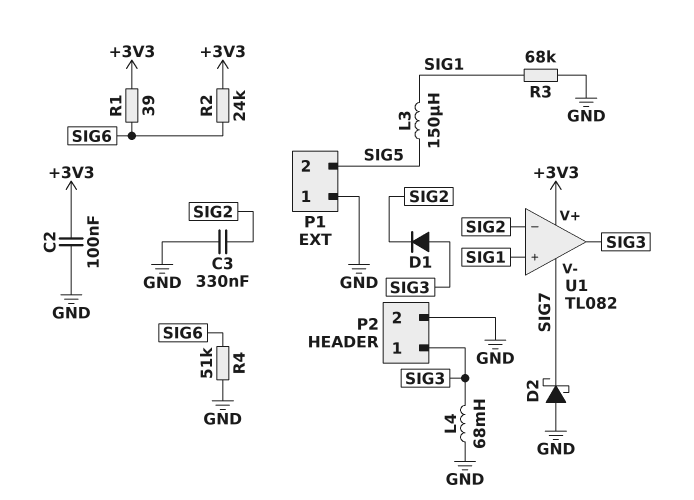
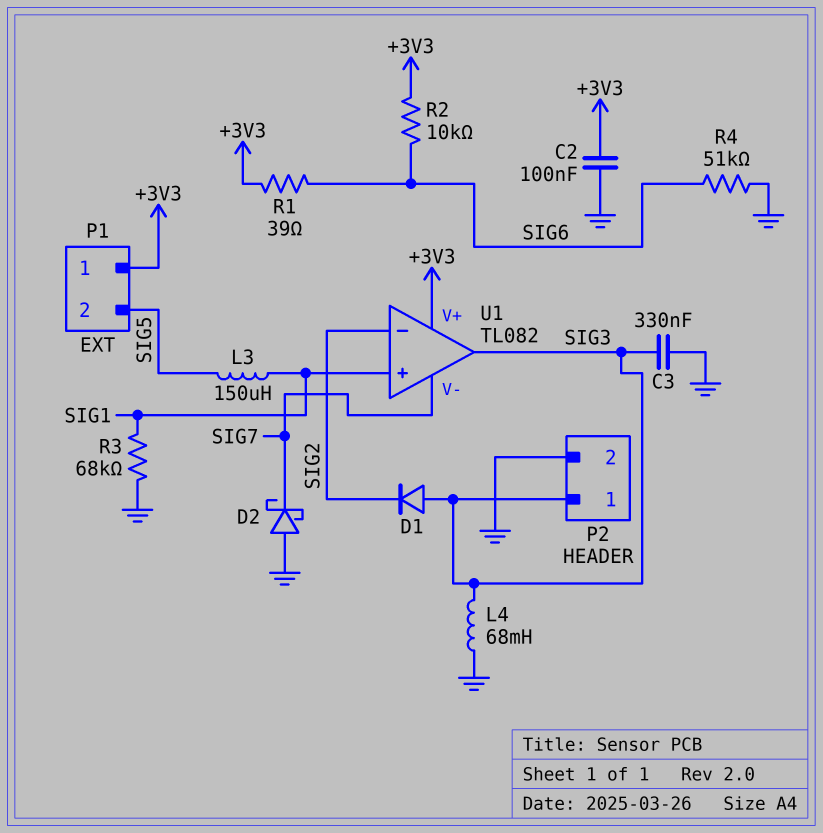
C3: 330nF (GND, SIG2) -> 330nF (GND, SIG3)
P1 pin 1: GND -> +3V3
R2: 24k (+3V3, SIG6) -> 10k (+3V3, SIG6)

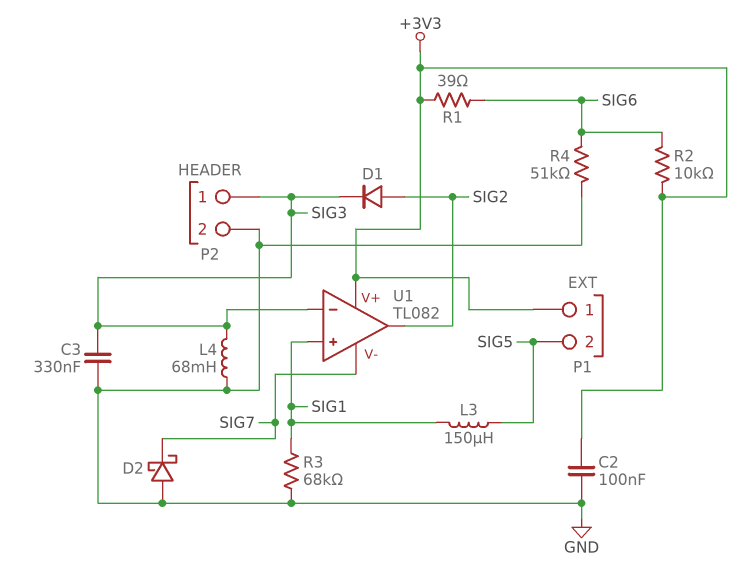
D1: diode (A SIG3, K SIG2) -> diode (A SIG2, K SIG3)
U1 pin in-: SIG2 -> SIG3
U1 pin out: SIG3 -> SIG2

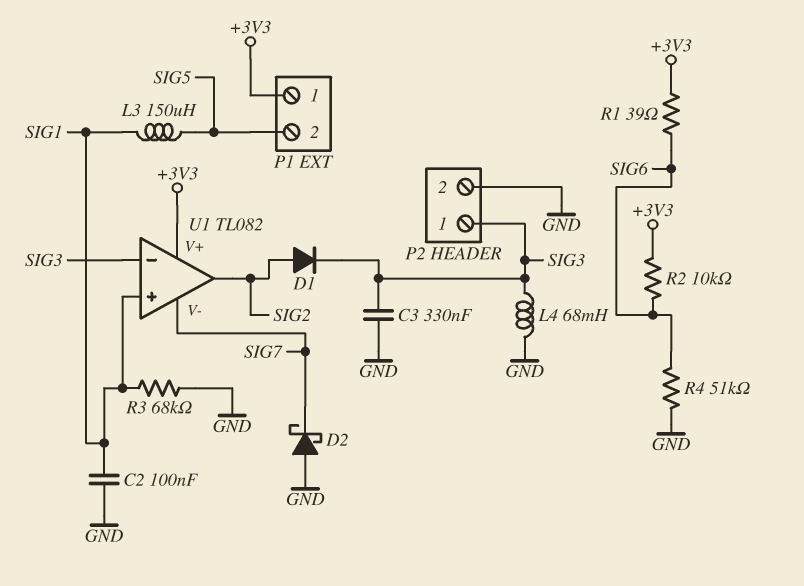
C2: 100nF (+3V3, GND) -> 100nF (GND, SIG1)

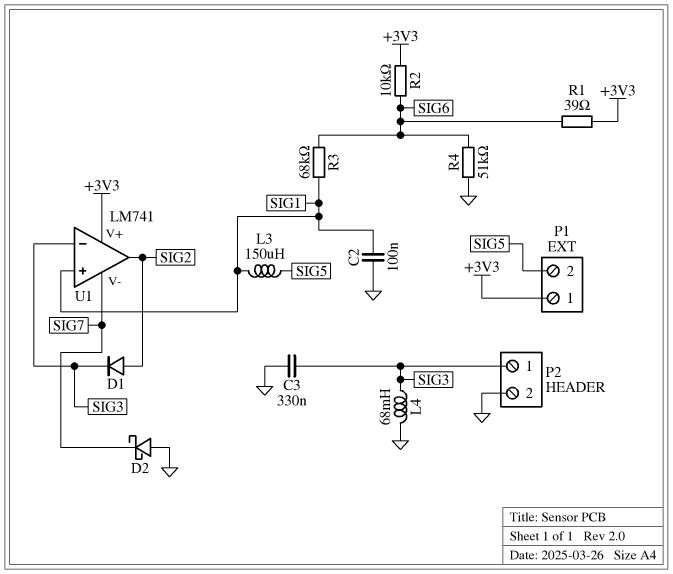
R3: 68k (GND, SIG1) -> 68k (SIG1, SIG6)
U1: TL082 -> LM741

